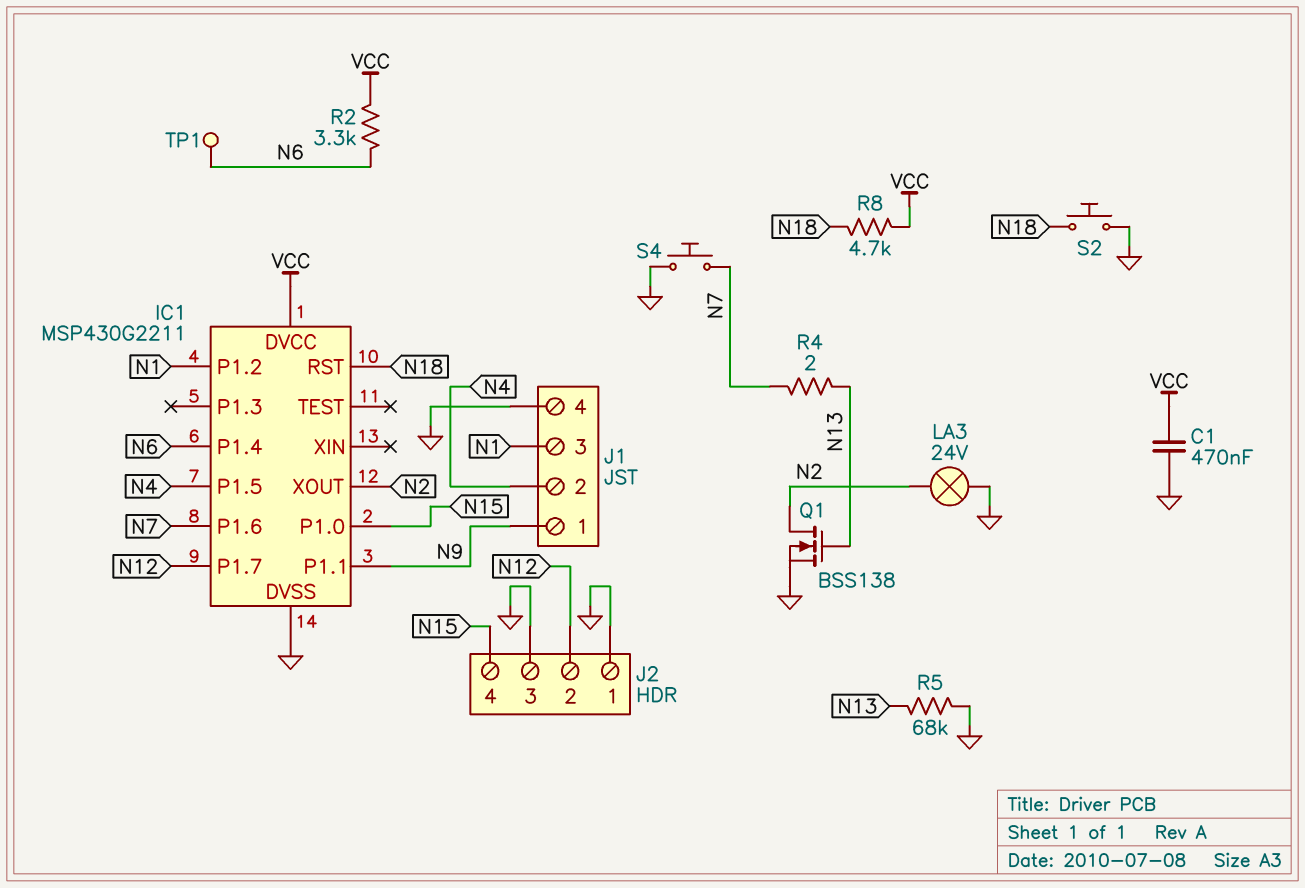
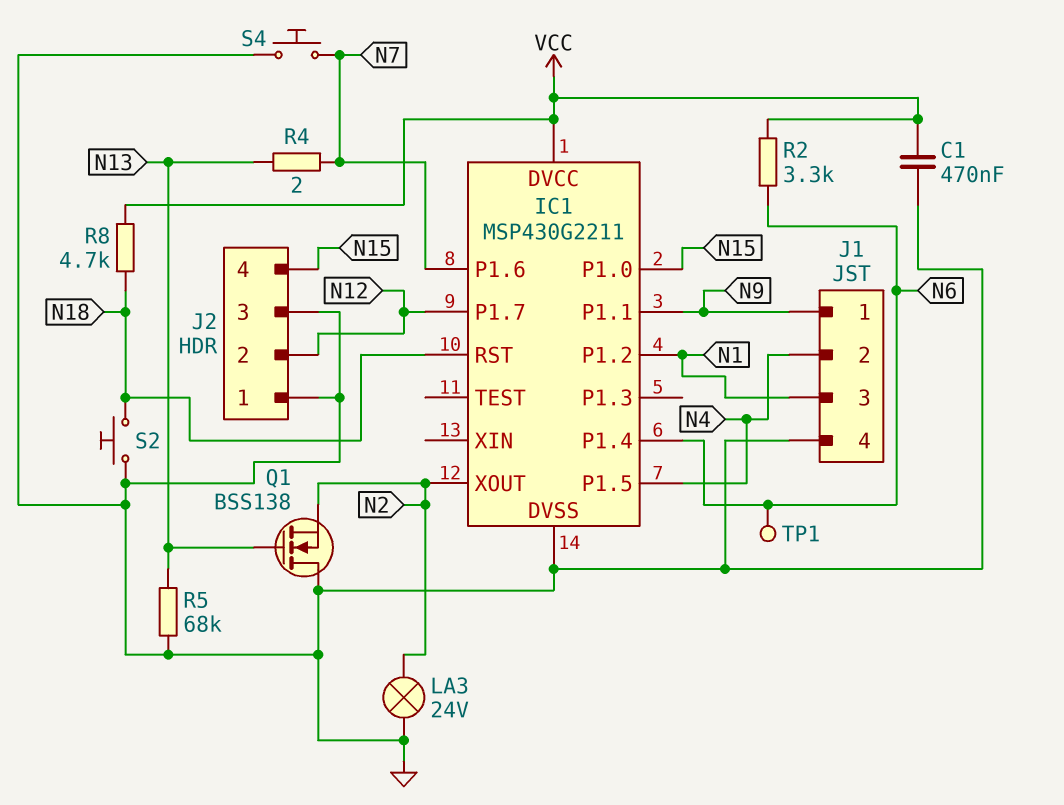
Q1: NMOS BSS138 (G N13, D N2, S GND) -> NMOS BSS138 (G N13, D GND, S N2)

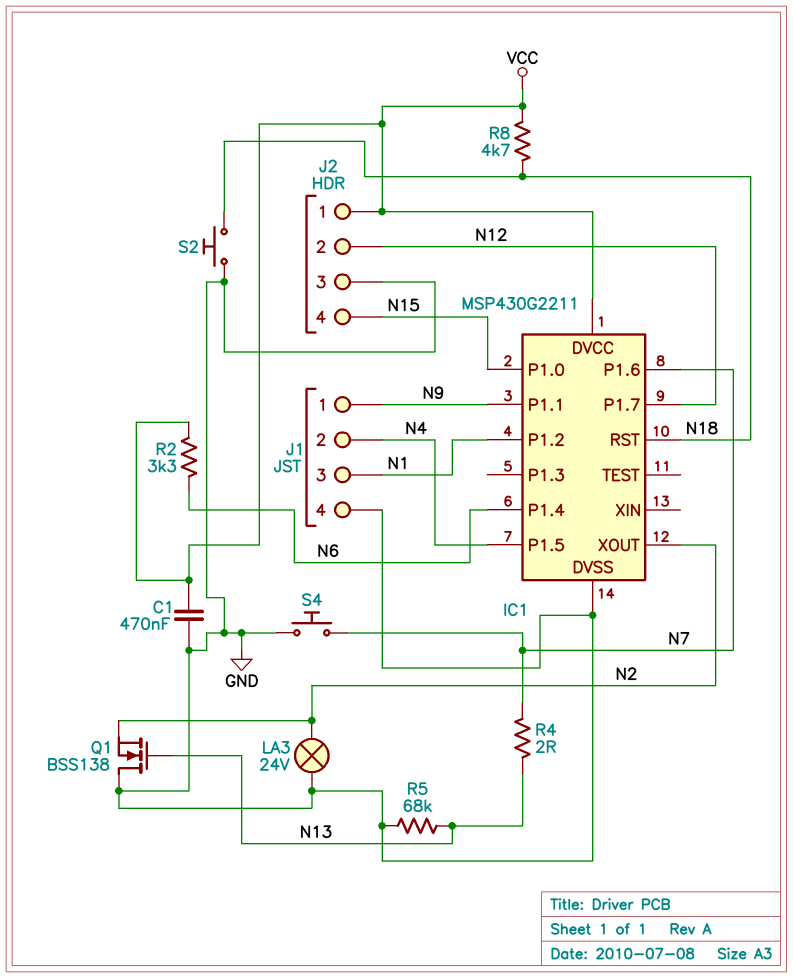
J2 pin 1: GND -> VCC
TP1: test point (N6) -> none

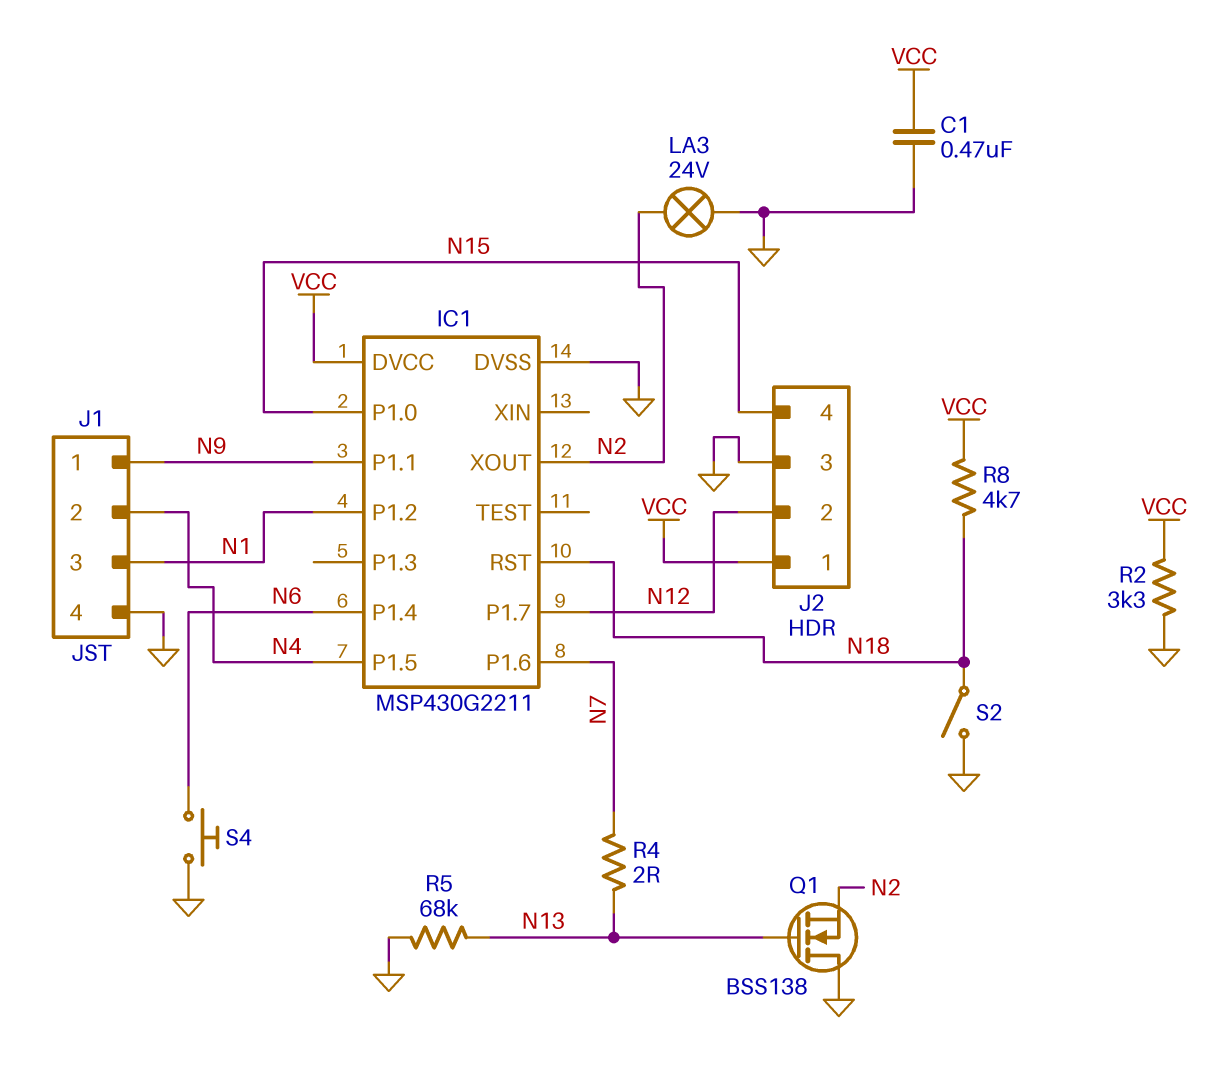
R2: 3.3k (N6, VCC) -> 3.3k (GND, VCC)
S2: button (GND, N18) -> switch (GND, N18)
S4: button (GND, N7) -> button (GND, N6)

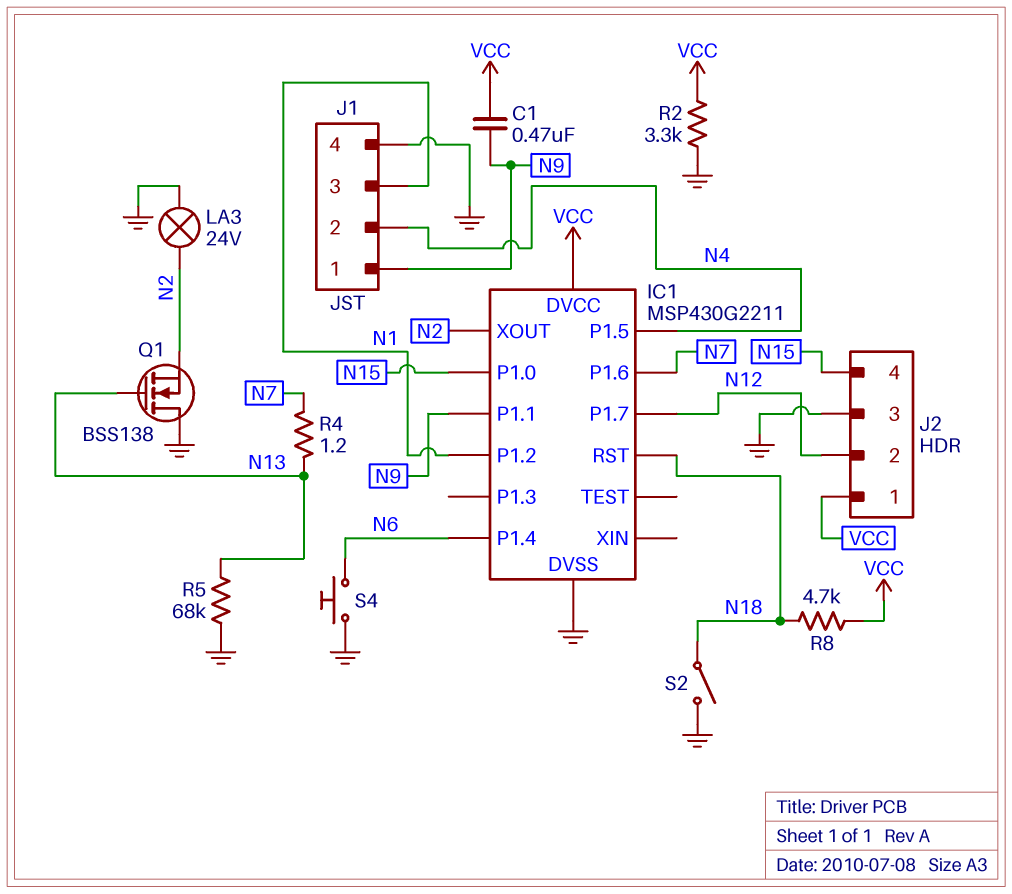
C1: 470nF (GND, VCC) -> 470nF (N9, VCC)
R4: 2 (N7, N13) -> 1.2 (N7, N13)

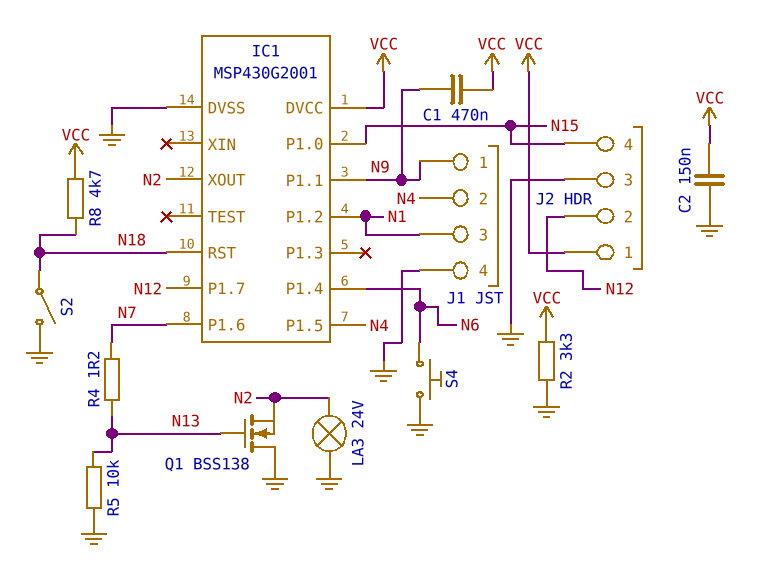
C2: none -> 150nF (GND, VCC)
IC1: MSP430G2211 -> MSP430G2001
R5: 68k (GND, N13) -> 10k (GND, N13)

